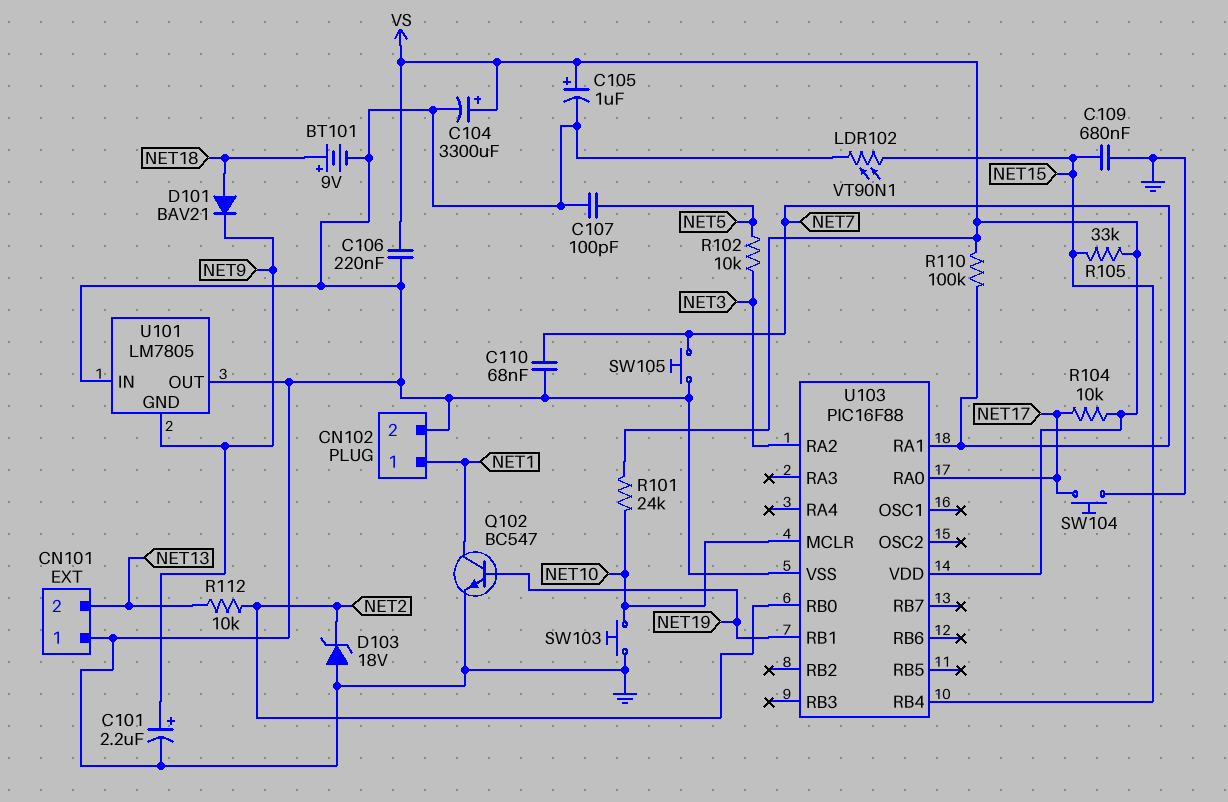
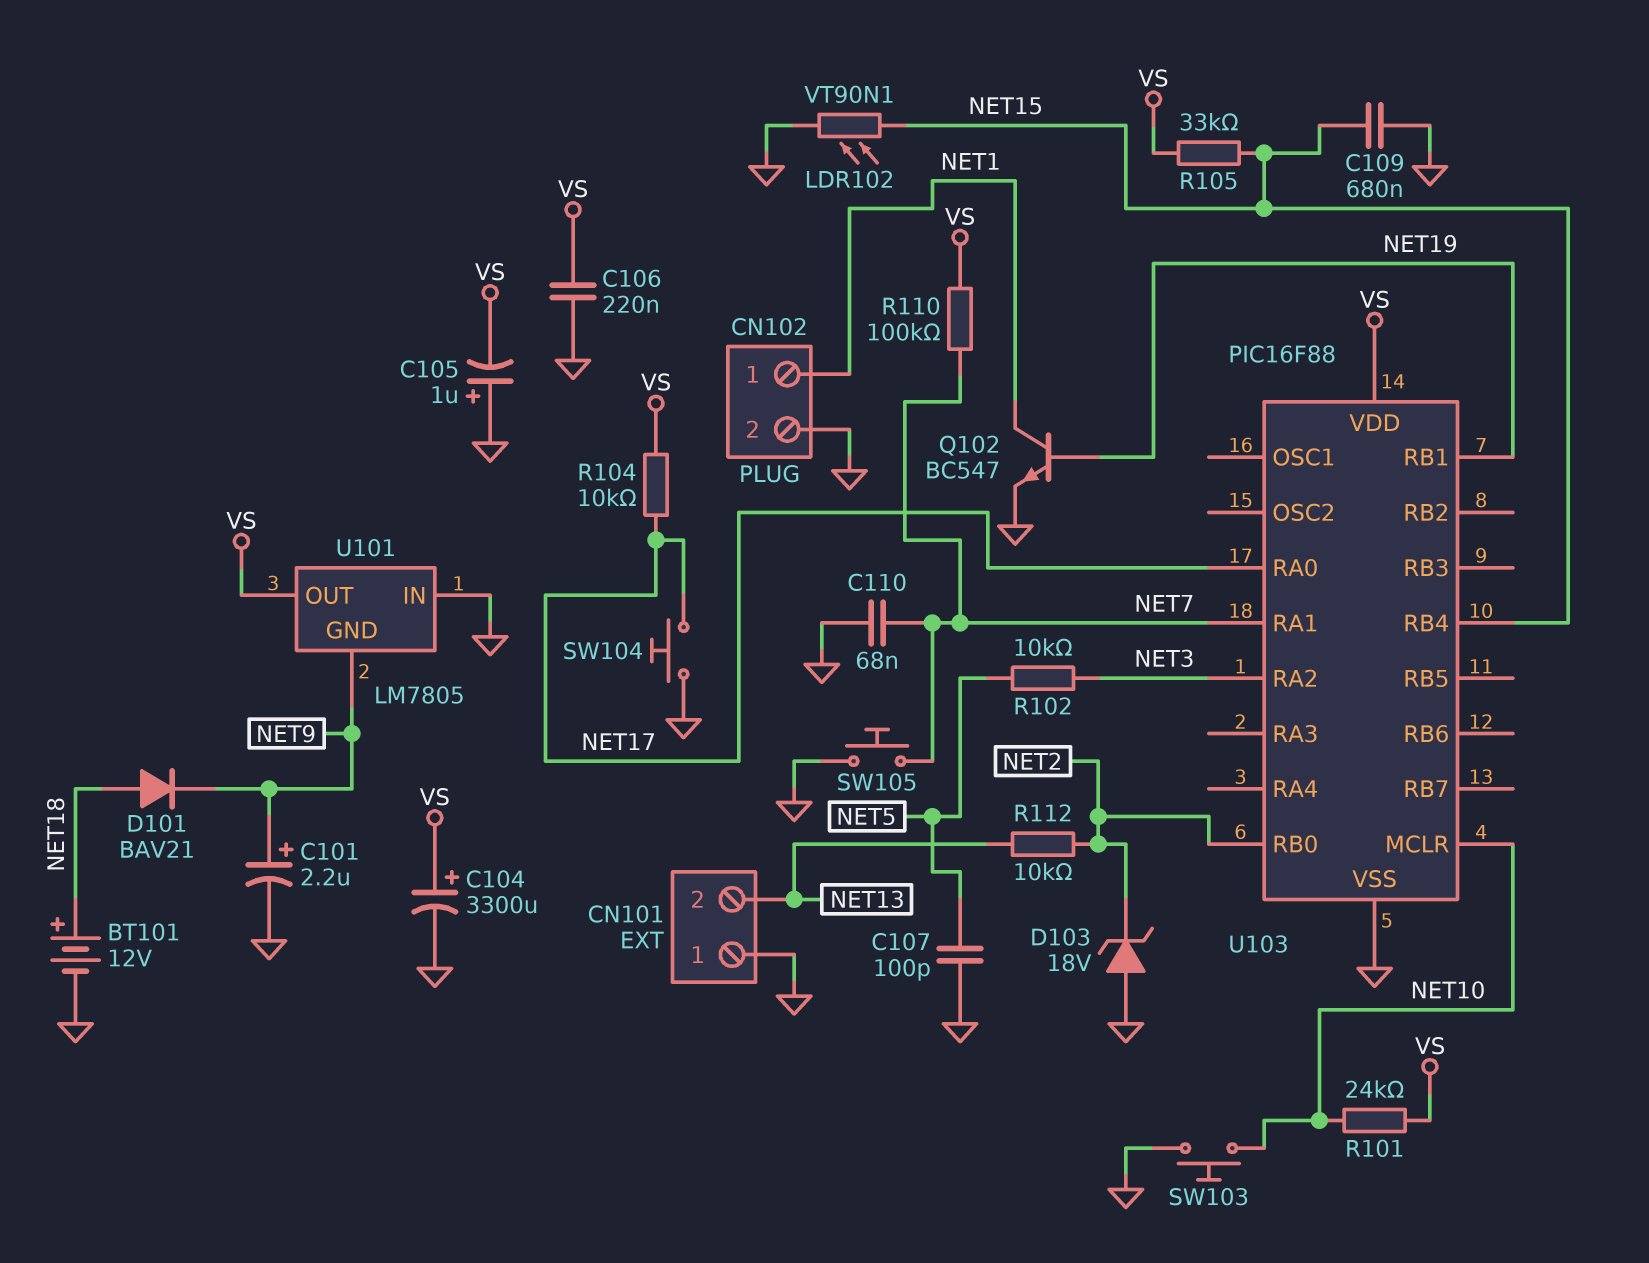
BT101: 9V (plus NET18, minus GND) -> 12V (plus NET18, minus GND)
C105: 1uF (plus VS, minus GND) -> 1uF (plus GND, minus VS)
U101 pin OUT: GND -> VS

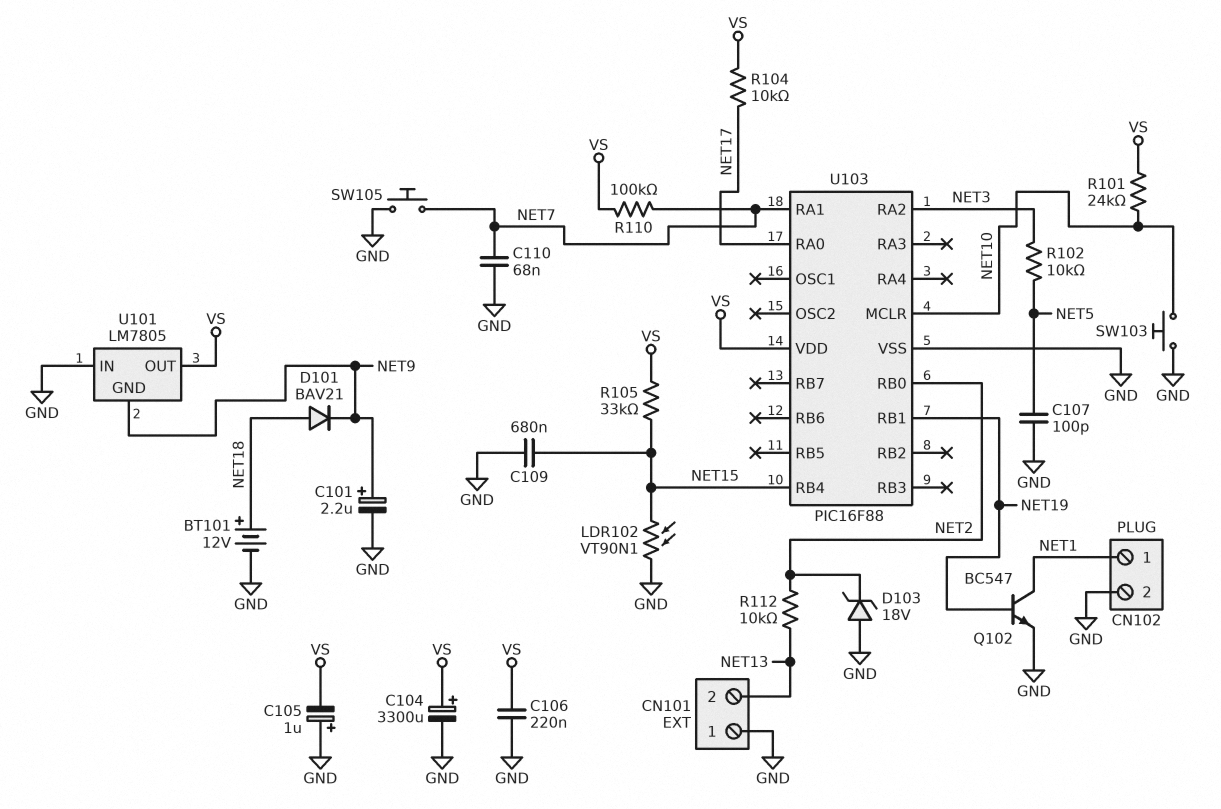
SW104: button (GND, NET17) -> none

